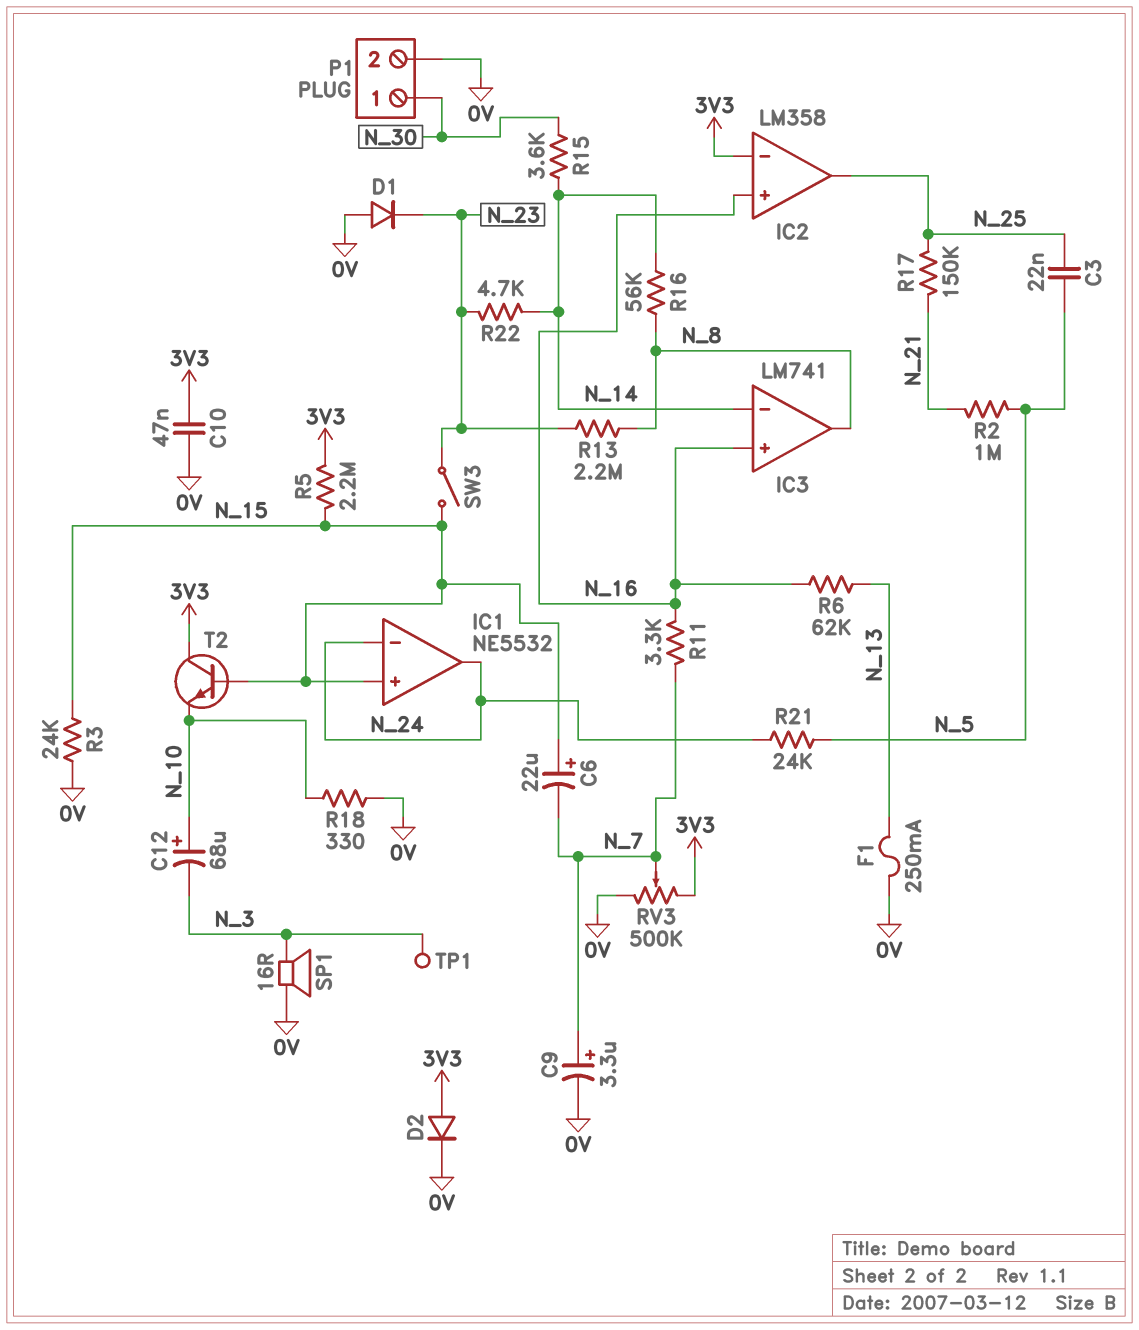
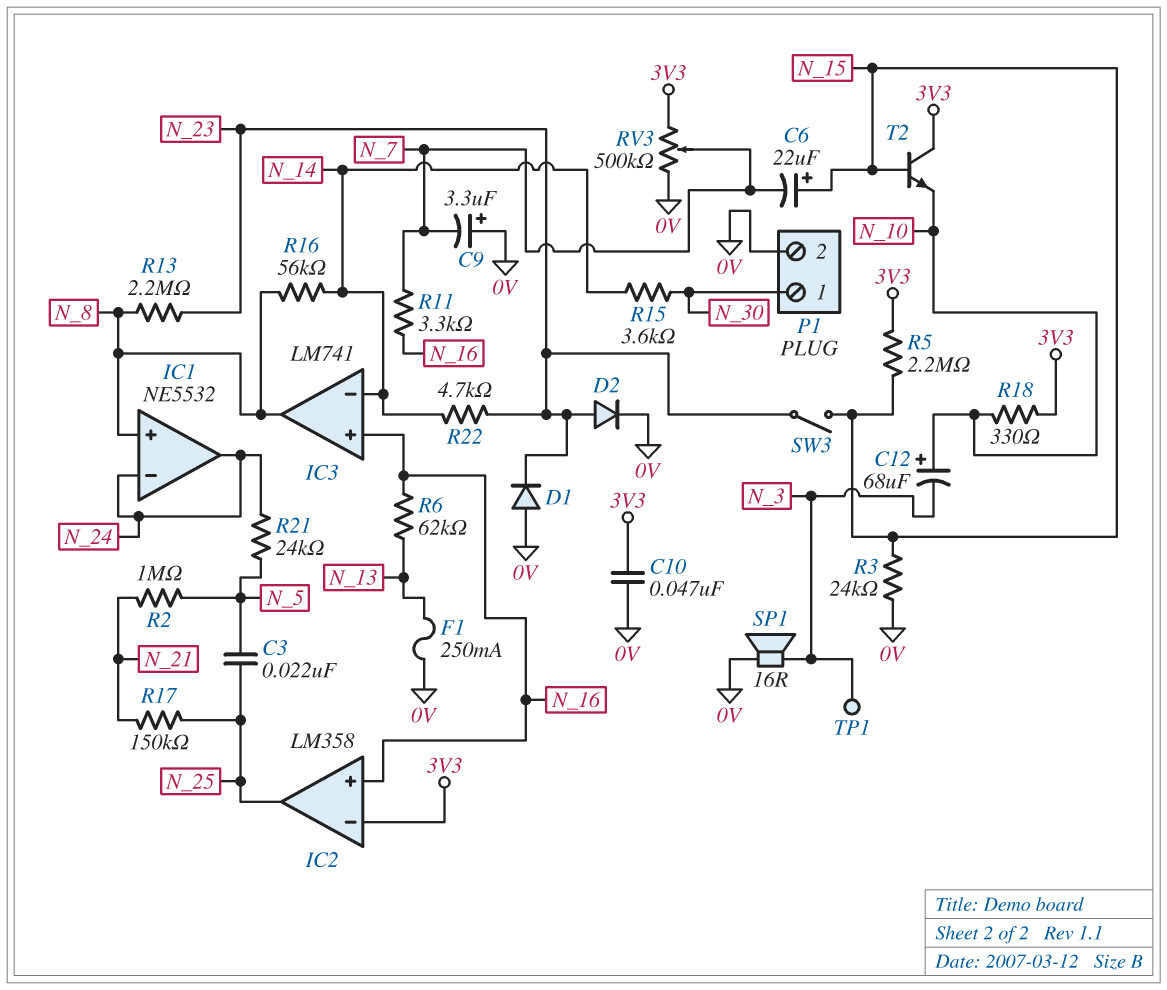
C9: 3.3uF (plus N_7, minus 0V) -> 3.3uF (plus 0V, minus N_7)
D2: diode (A 3V3, K 0V) -> diode (A N_23, K 0V)
IC1 pin in+: N_15 -> N_8
R18: 330 (0V, N_10) -> 330 (3V3, N_10)

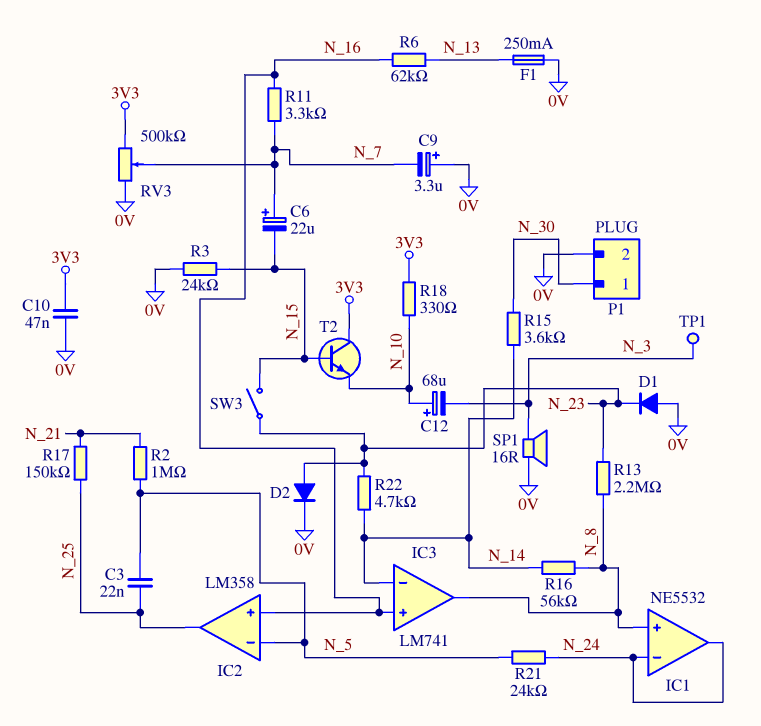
C6: 22uF (plus N_15, minus N_7) -> 22uF (plus N_7, minus N_15)
IC2 pin in-: 3V3 -> N_5
R5: 2.2M (3V3, N_15) -> none

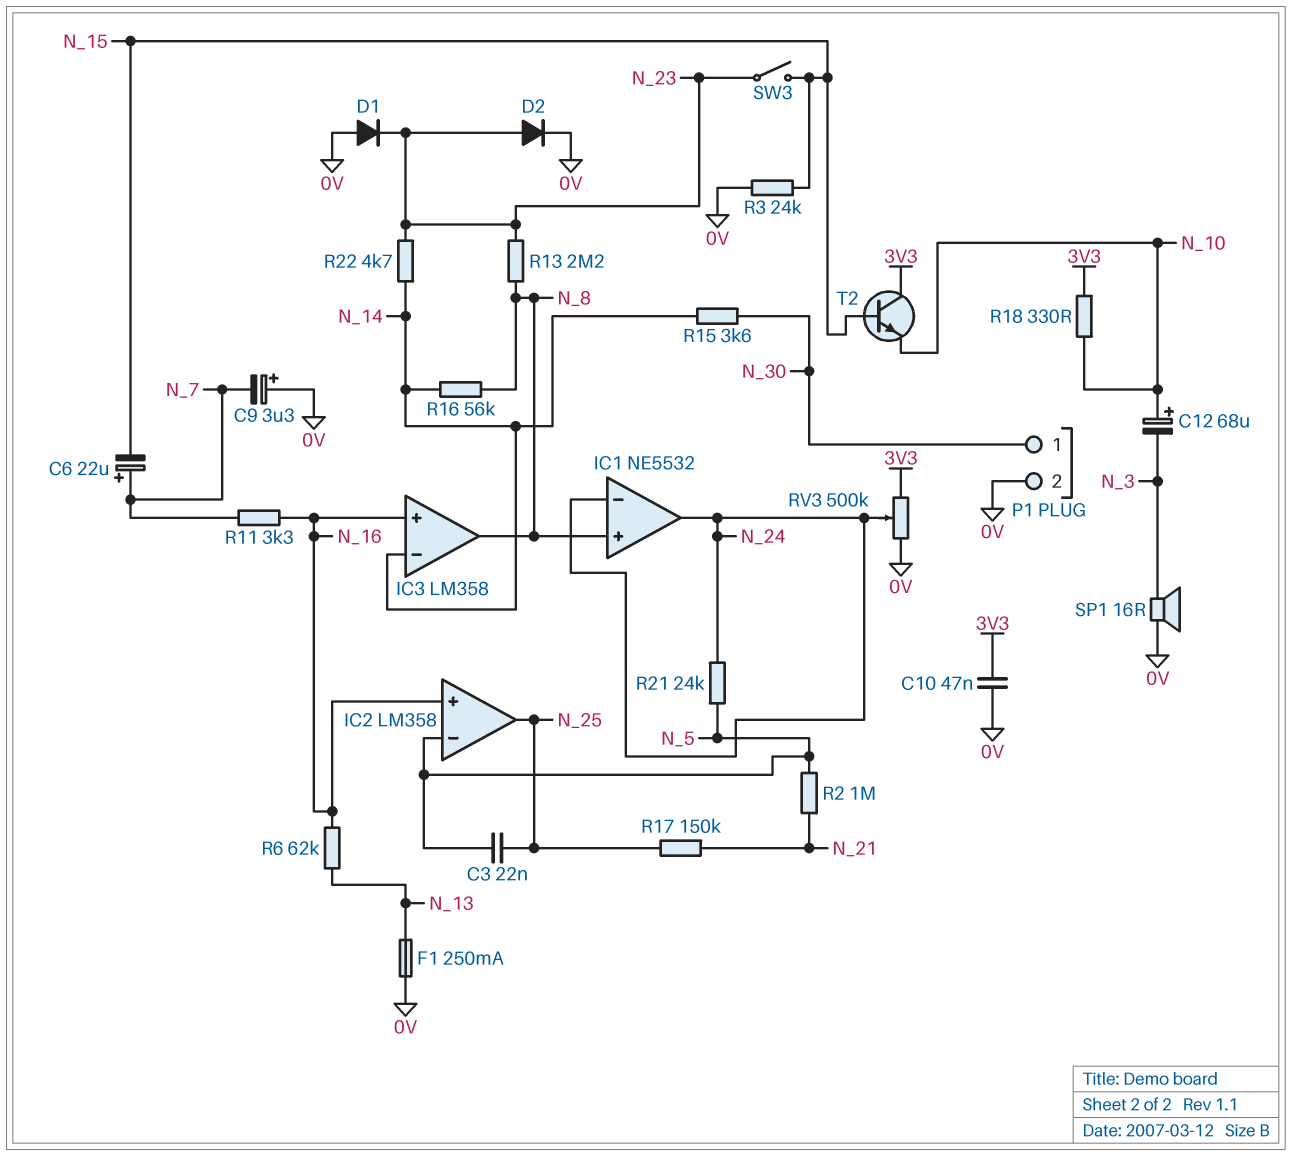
IC3: LM741 -> LM358
RV3: 500k (0V, 3V3, wiper N_7) -> 500k (0V, 3V3, wiper N_24)
TP1: test point (N_3) -> none

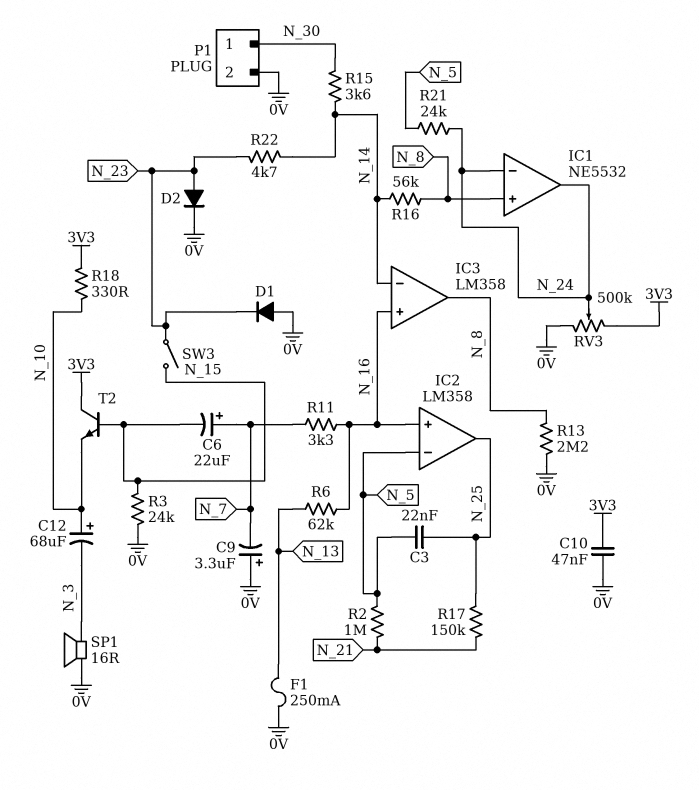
R13: 2.2M (N_8, N_23) -> 2.2M (0V, N_8)

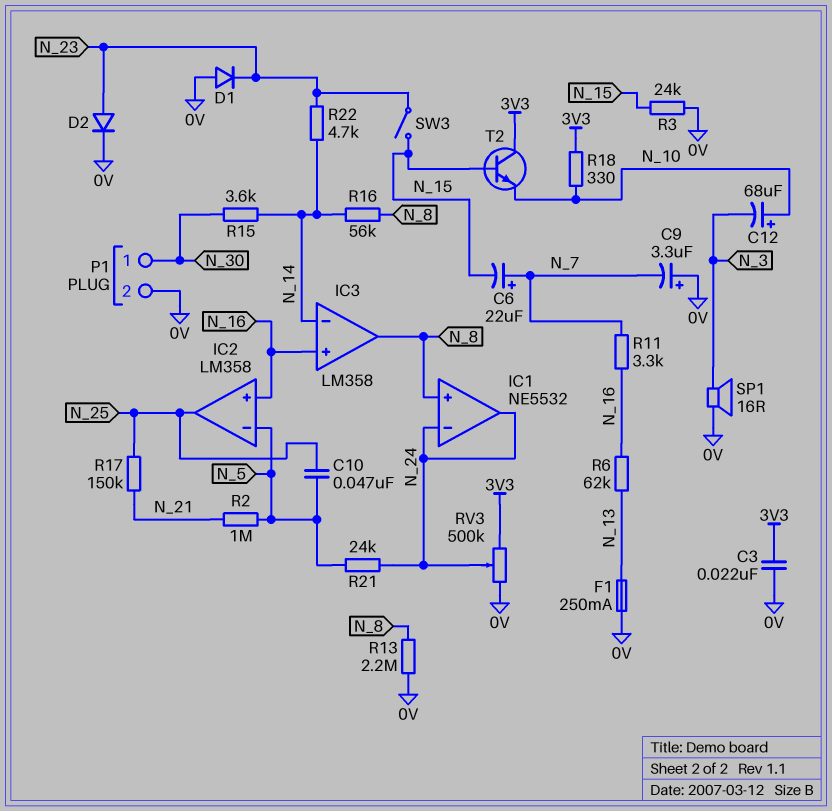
C3: 22nF (N_5, N_25) -> 22nF (0V, 3V3)
C10: 47nF (0V, 3V3) -> 47nF (N_5, N_25)

